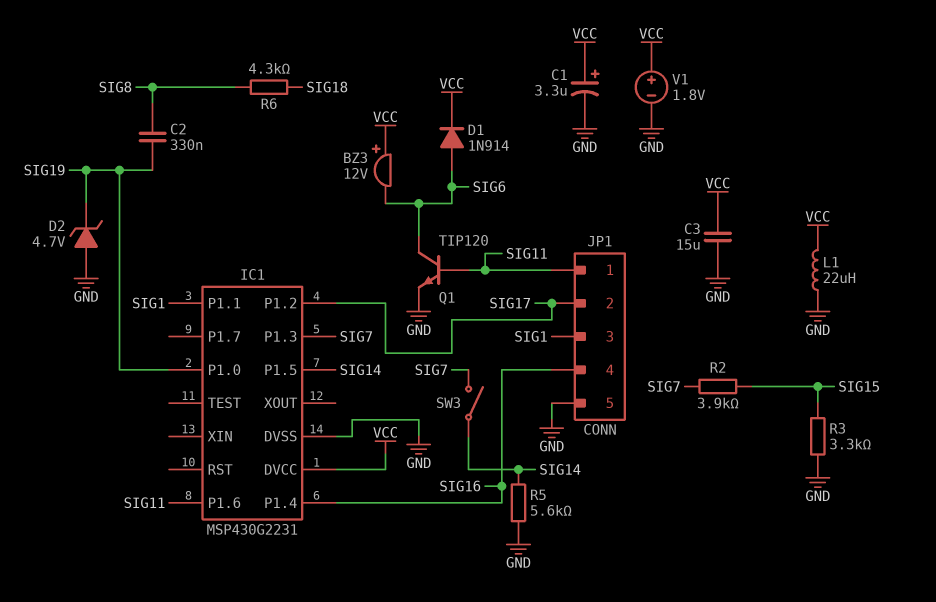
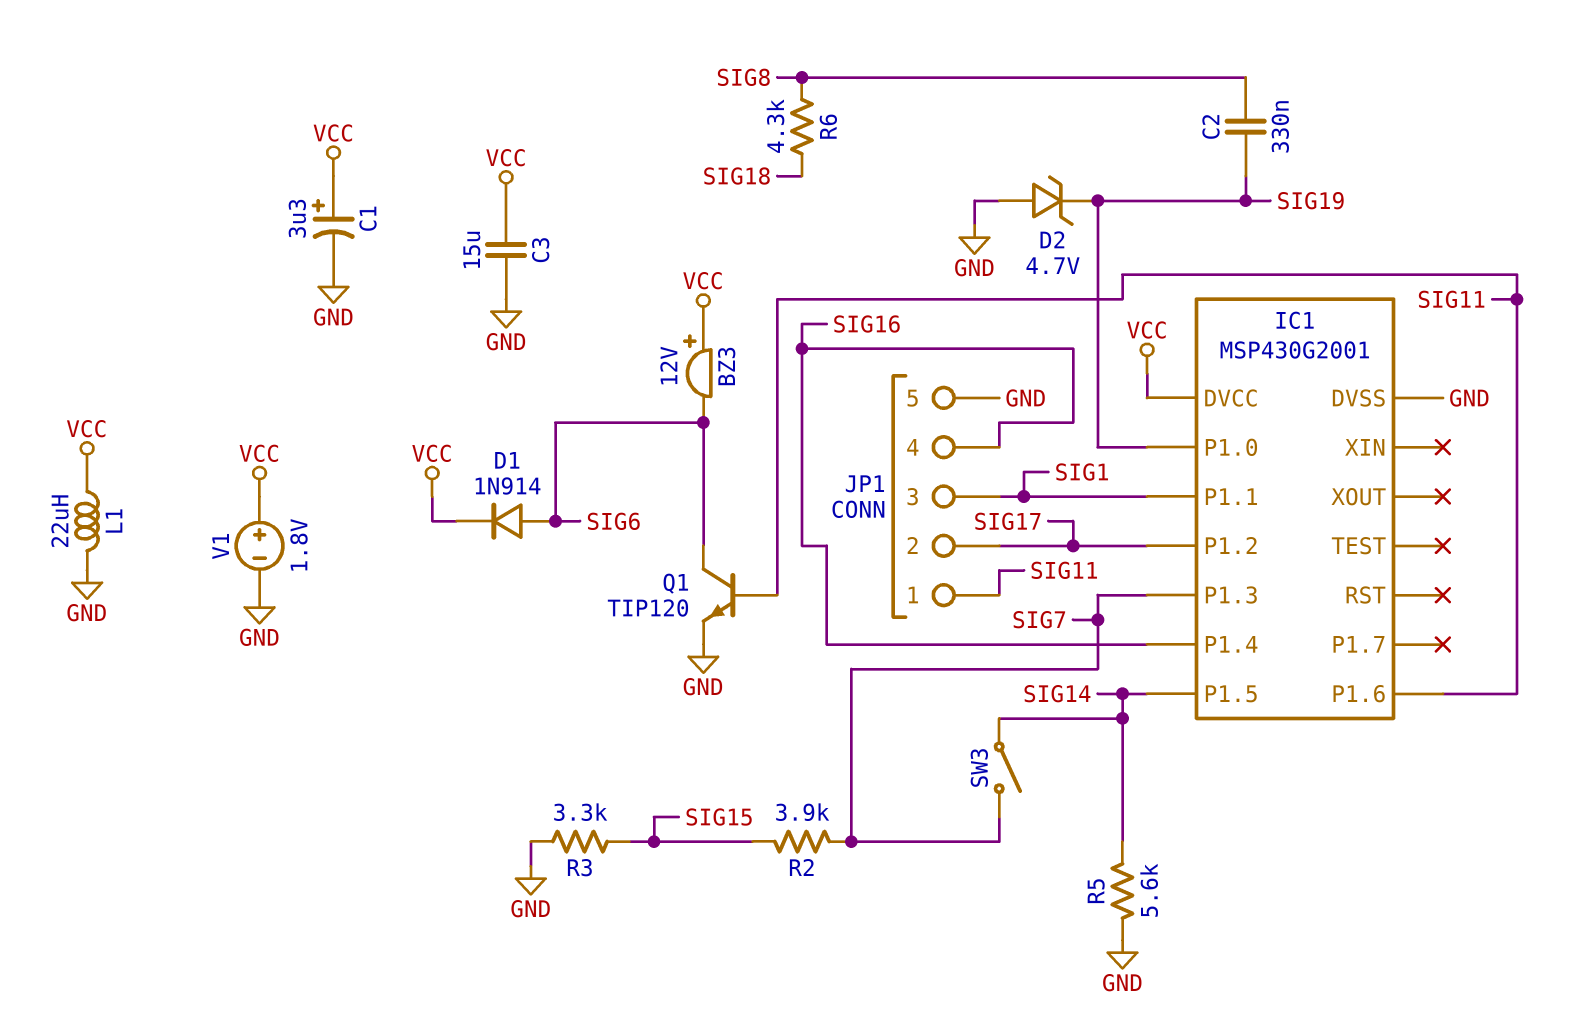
IC1: MSP430G2231 -> MSP430G2001

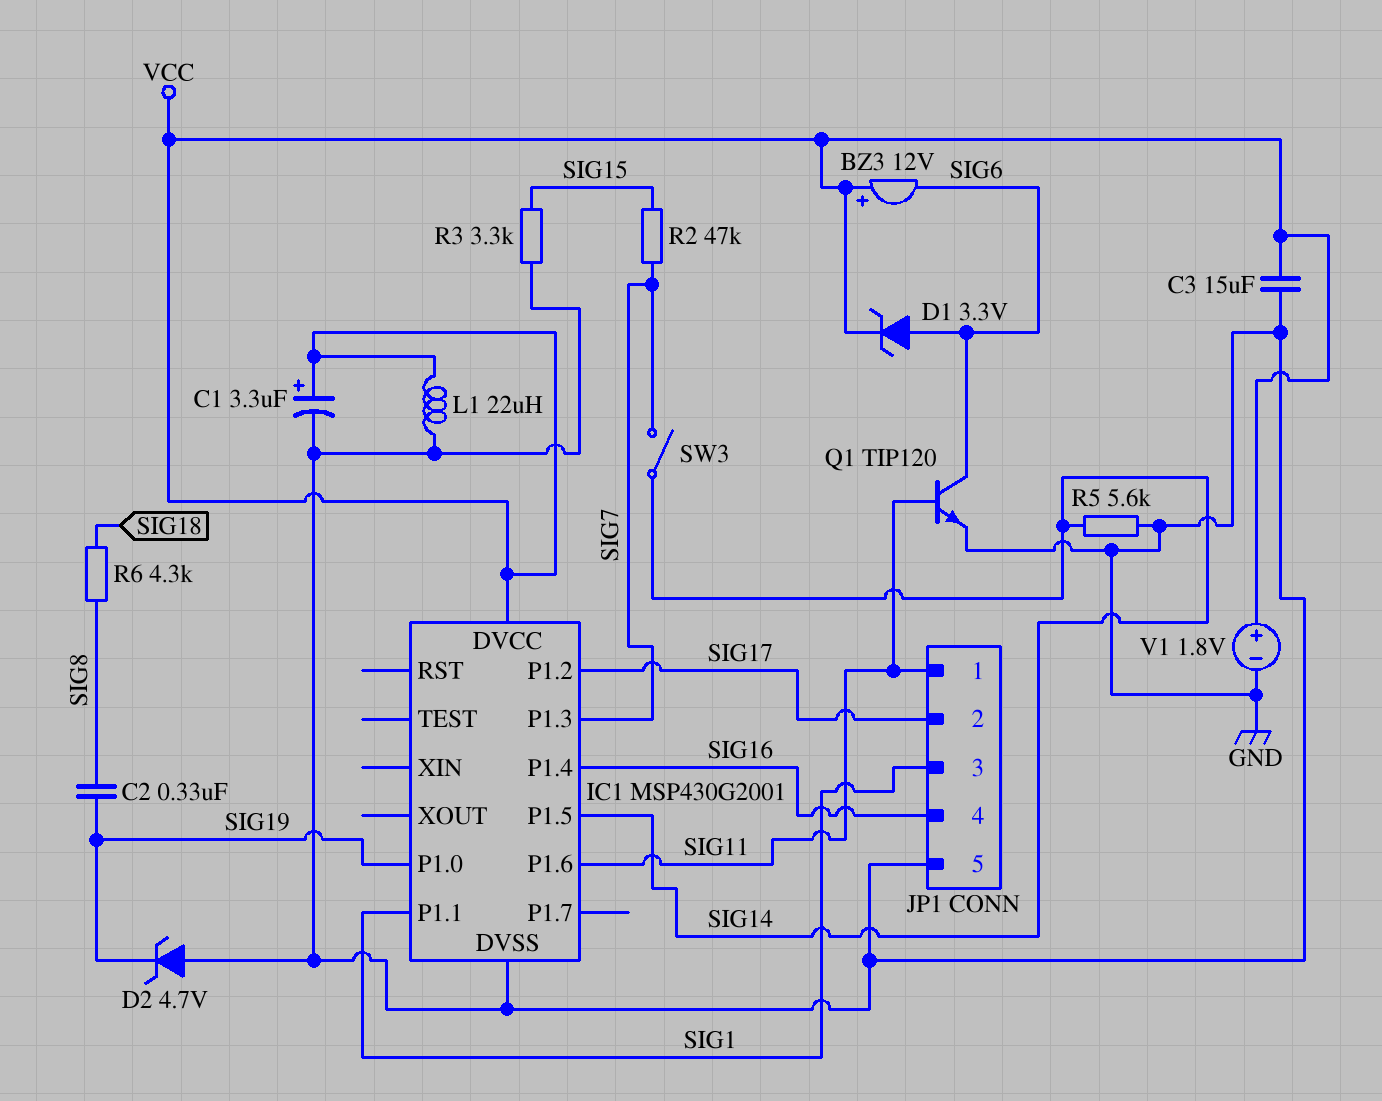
D1: diode 1N914 (A SIG6, K VCC) -> zener 3.3V (A SIG6, K VCC)
R2: 3.9k (SIG7, SIG15) -> 47k (SIG7, SIG15)

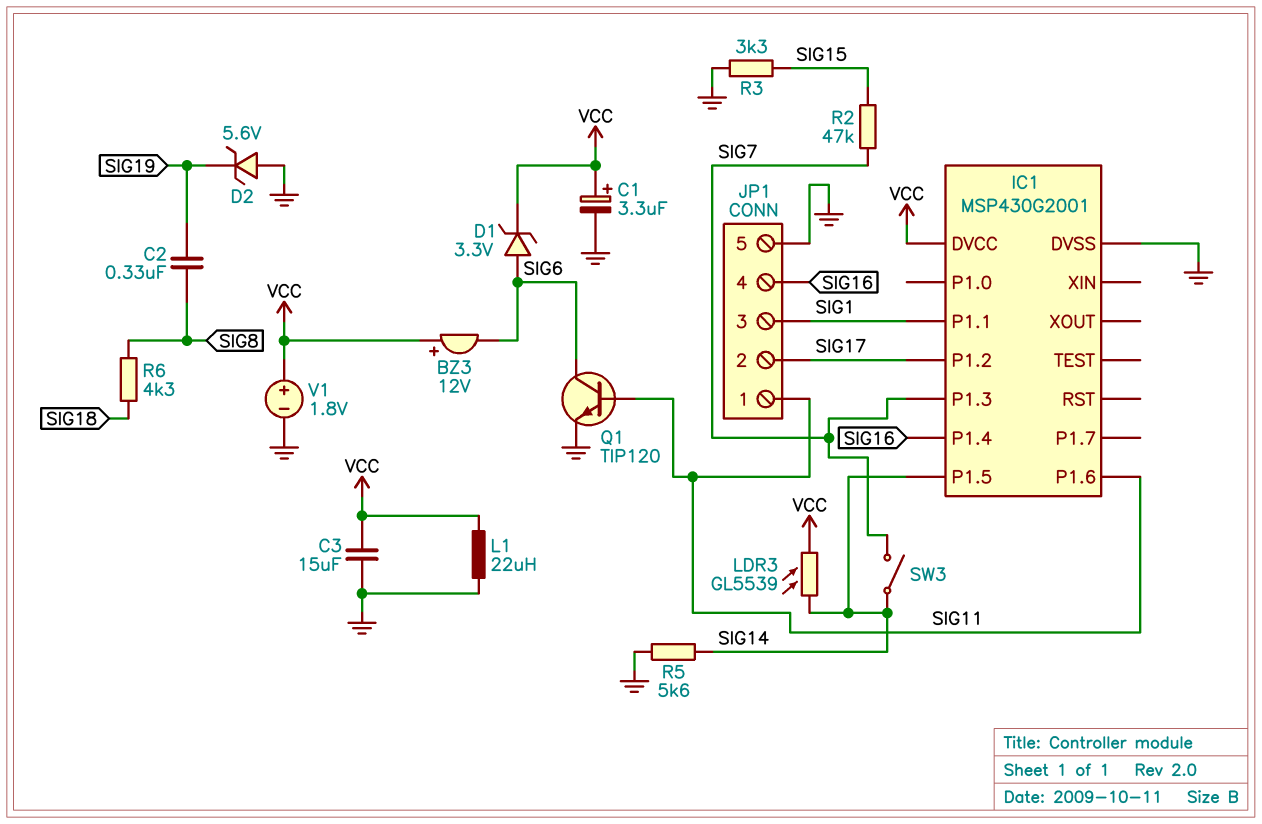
D2: zener 4.7V (A GND, K SIG19) -> zener 5.6V (A GND, K SIG19)
IC1 pin P1.0: SIG19 -> none
LDR3: none -> GL5539 (SIG14, VCC)

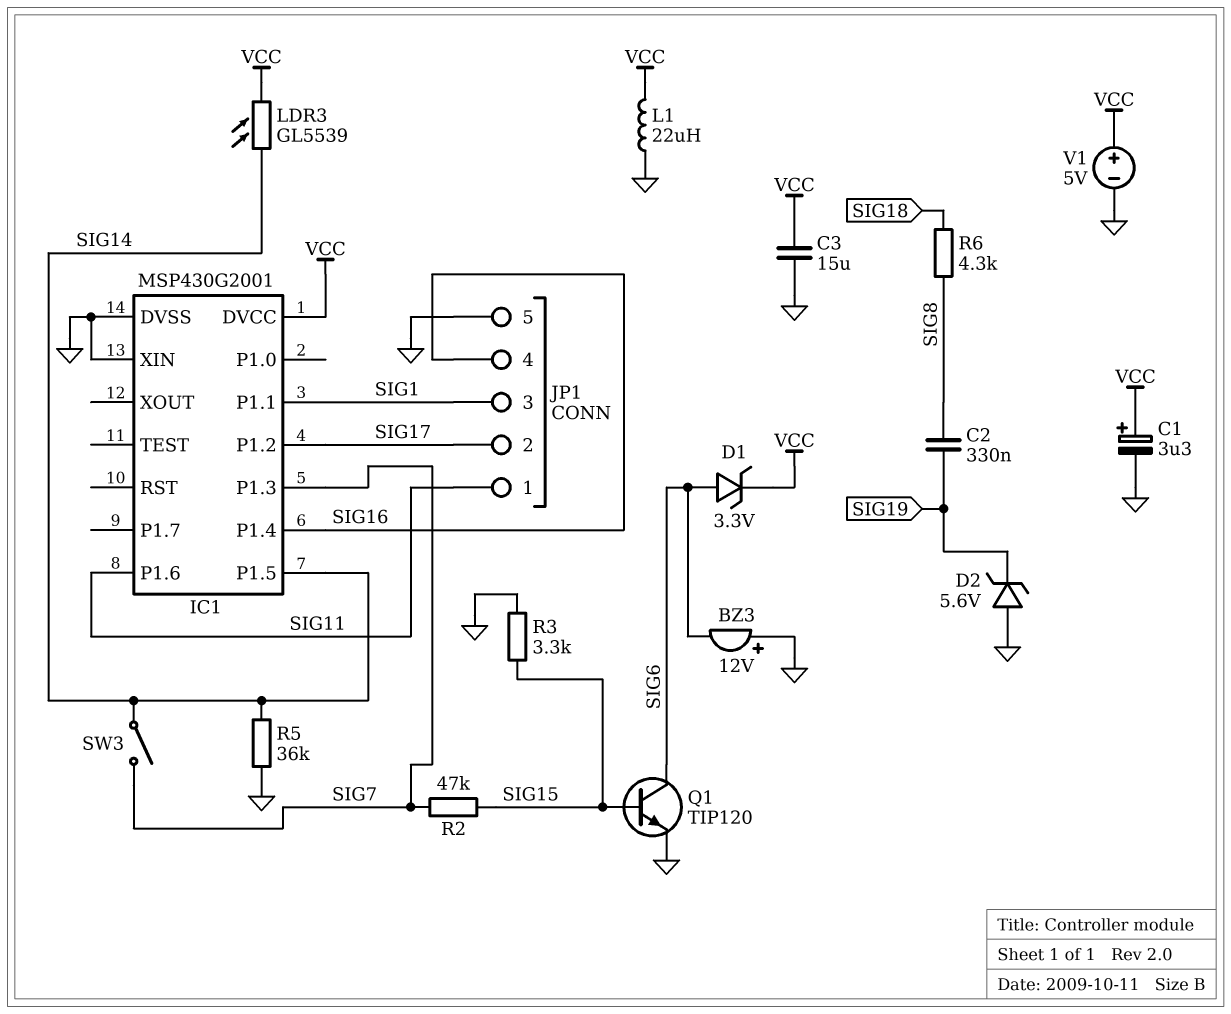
BZ3: buzzer 12V (plus VCC, minus SIG6) -> buzzer 12V (plus GND, minus SIG6)
IC1 pin XIN: none -> GND
Q1: NPN TIP120 (B SIG11, C SIG6, E GND) -> NPN TIP120 (B SIG15, C SIG6, E GND)
R5: 5.6k (GND, SIG14) -> 36k (GND, SIG14)
V1: 1.8V (plus VCC, minus GND) -> 5V (plus VCC, minus GND)

